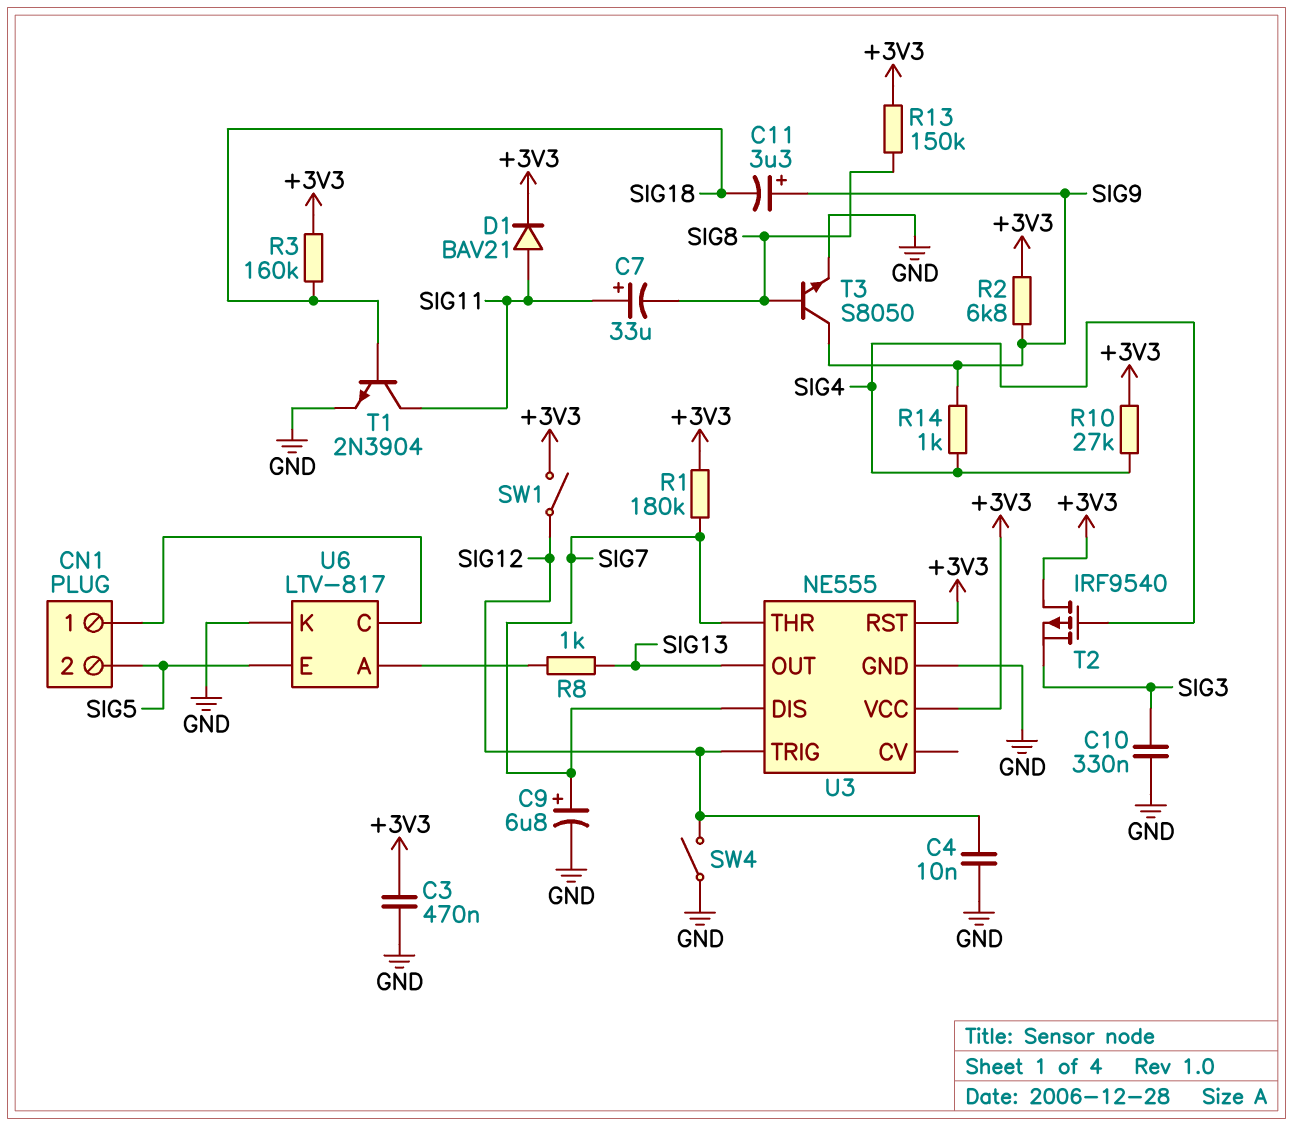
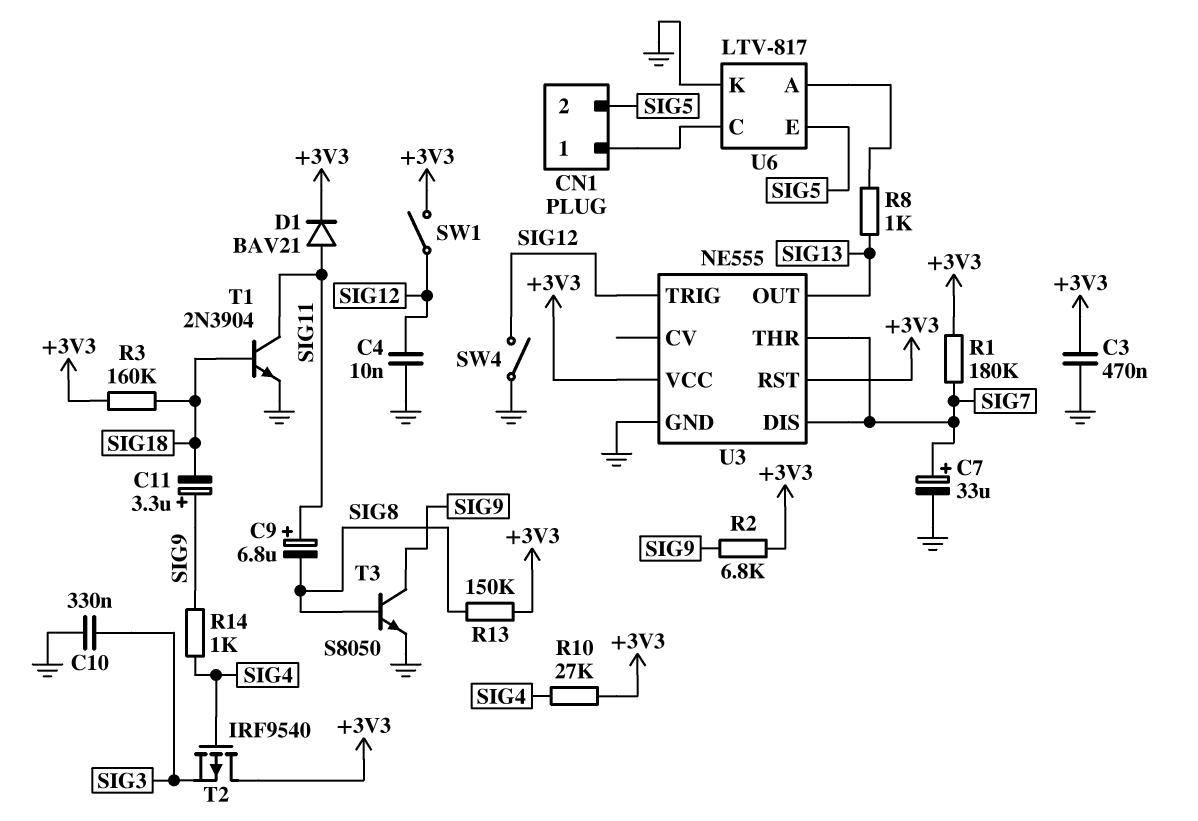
C7: 33uF (plus SIG11, minus SIG8) -> 33uF (plus SIG7, minus GND)
C9: 6.8uF (plus SIG7, minus GND) -> 6.8uF (plus SIG11, minus SIG8)

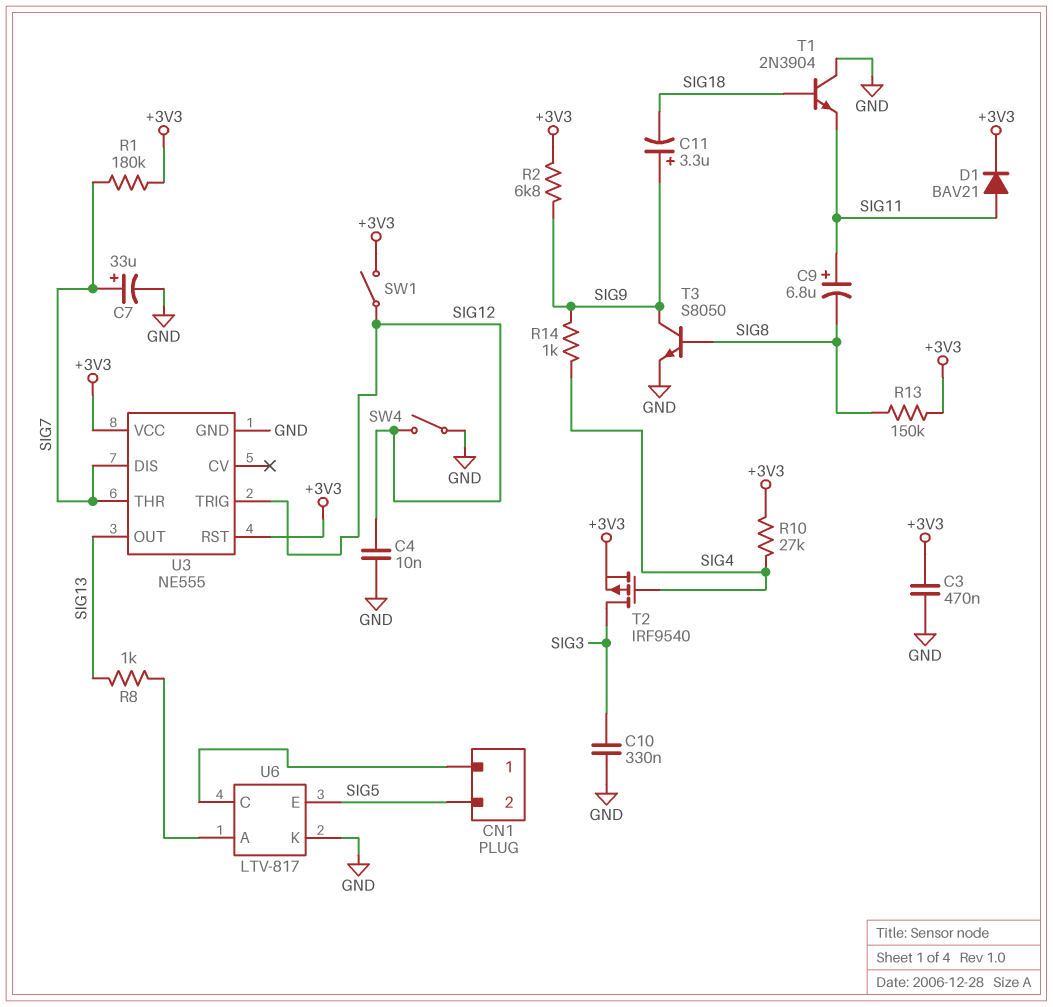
R3: 160k (+3V3, SIG18) -> none
T1: NPN 2N3904 (B SIG18, C SIG11, E GND) -> NPN 2N3904 (B SIG18, C GND, E SIG11)
T2: PMOS IRF9540 (G SIG4, D +3V3, S SIG3) -> PMOS IRF9540 (G SIG4, D SIG3, S +3V3)

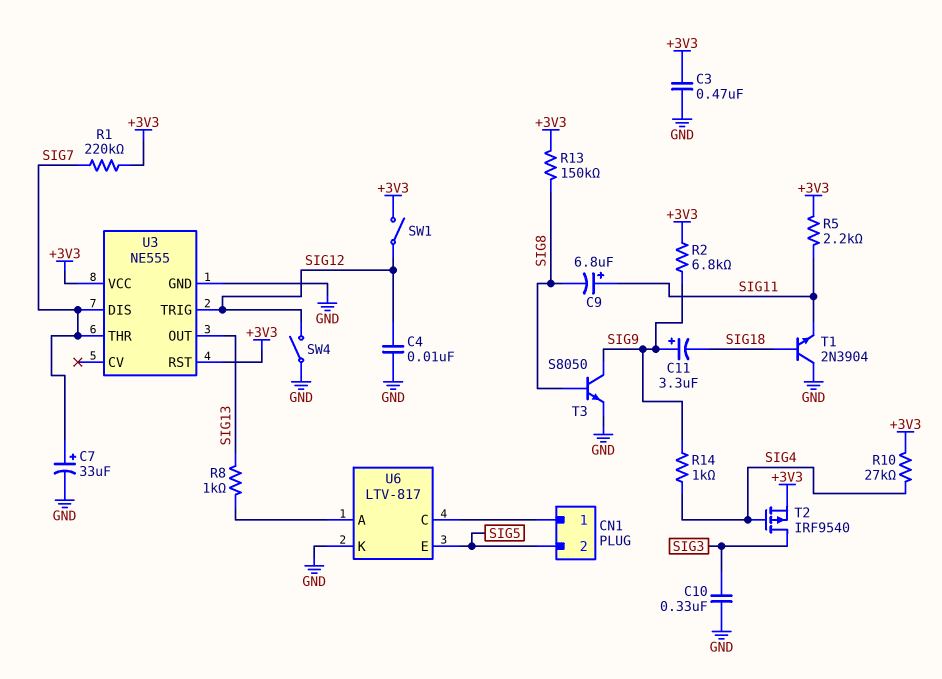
D1: diode BAV21 (A SIG11, K +3V3) -> none
R1: 180k (+3V3, SIG7) -> 220k (+3V3, SIG7)
R5: none -> 2.2k (+3V3, SIG11)

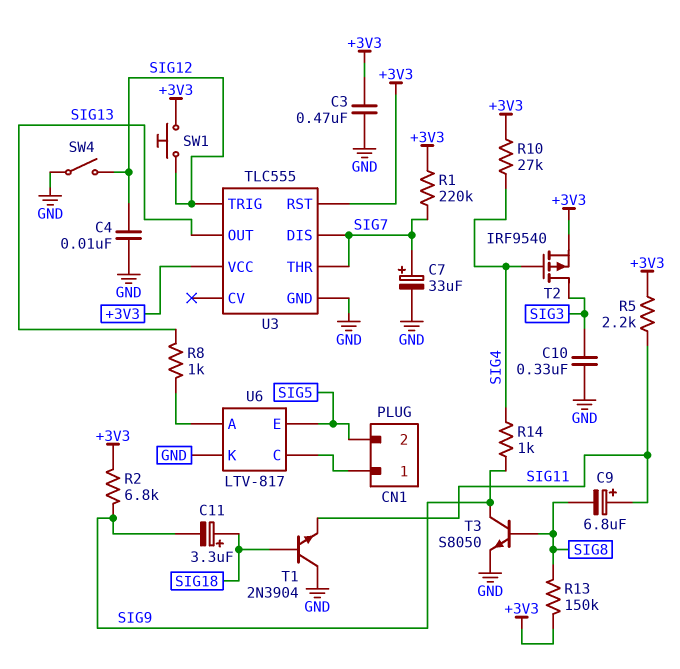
C11: 3.3uF (plus SIG9, minus SIG18) -> 3.3uF (plus SIG18, minus SIG9)
SW1: switch (+3V3, SIG12) -> button (+3V3, SIG12)
U3: NE555 -> TLC555

